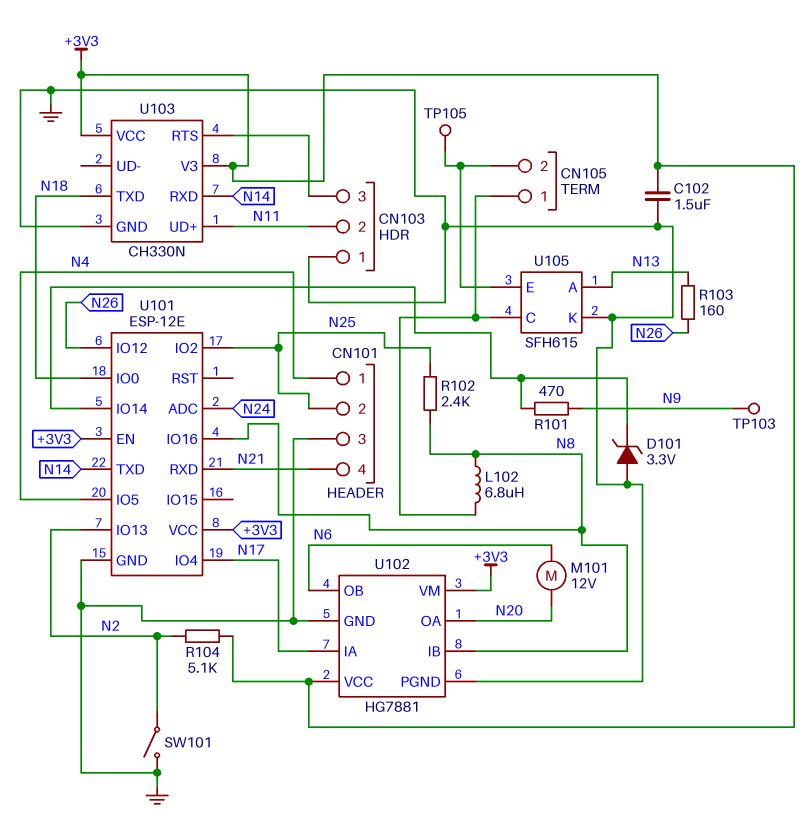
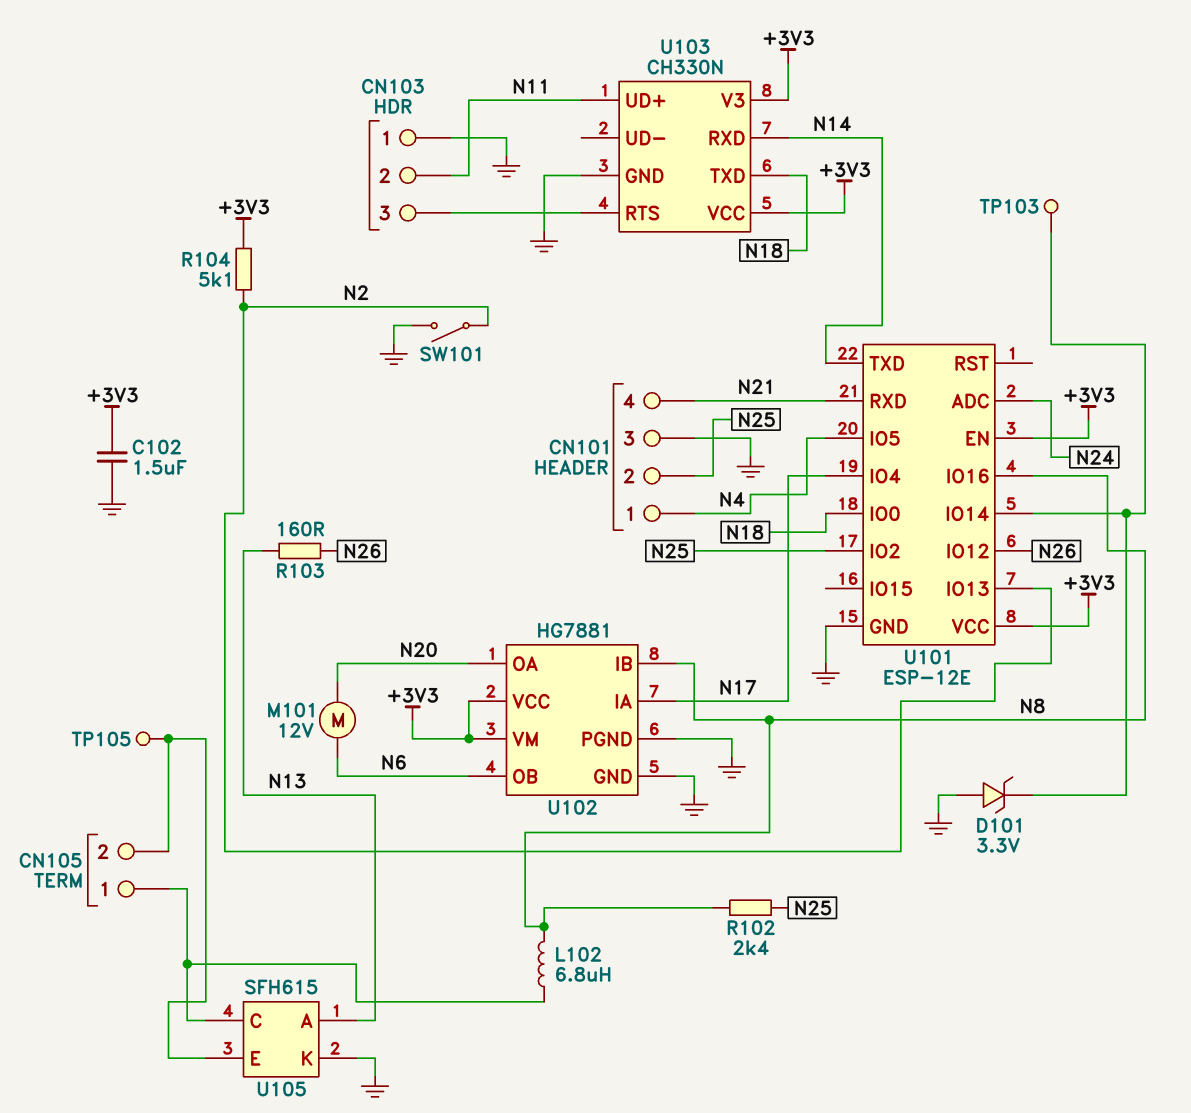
R101: 470 (N9, U101/IO14) -> none
TP103: test point (N9) -> test point (U101/IO14)

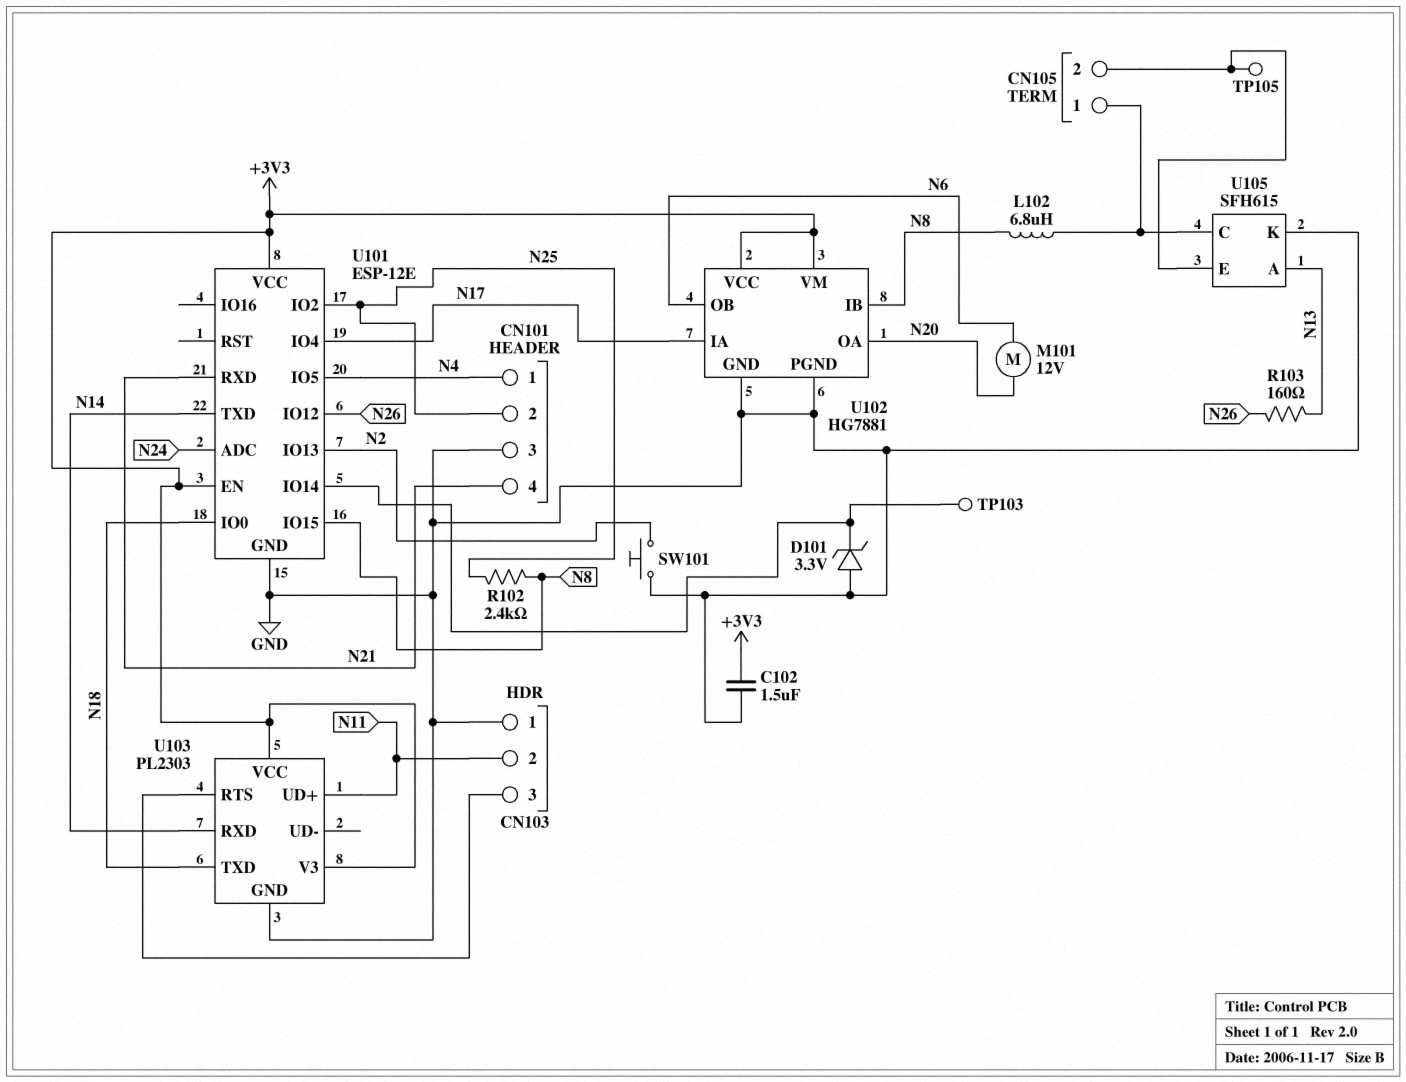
R104: 5.1k (+3V3, N2) -> none
SW101: switch (GND, N2) -> button (GND, N2)
U101 pin IO15: none -> N8
U101 pin IO16: N8 -> none
U103: CH330N -> PL2303

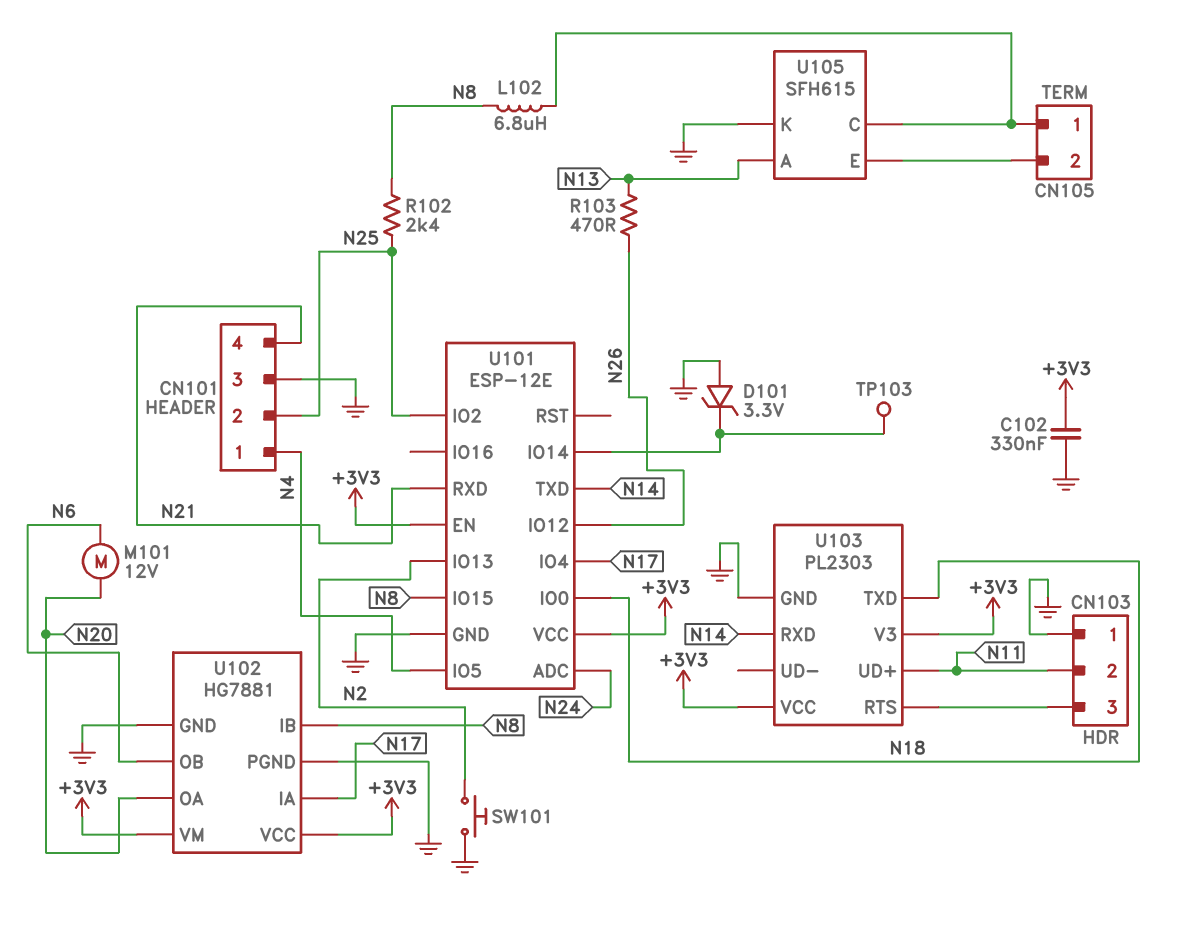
C102: 1.5uF (+3V3, GND) -> 330nF (+3V3, GND)
R103: 160 (N13, N26) -> 470 (N13, N26)
TP105: test point (CN105/2) -> none

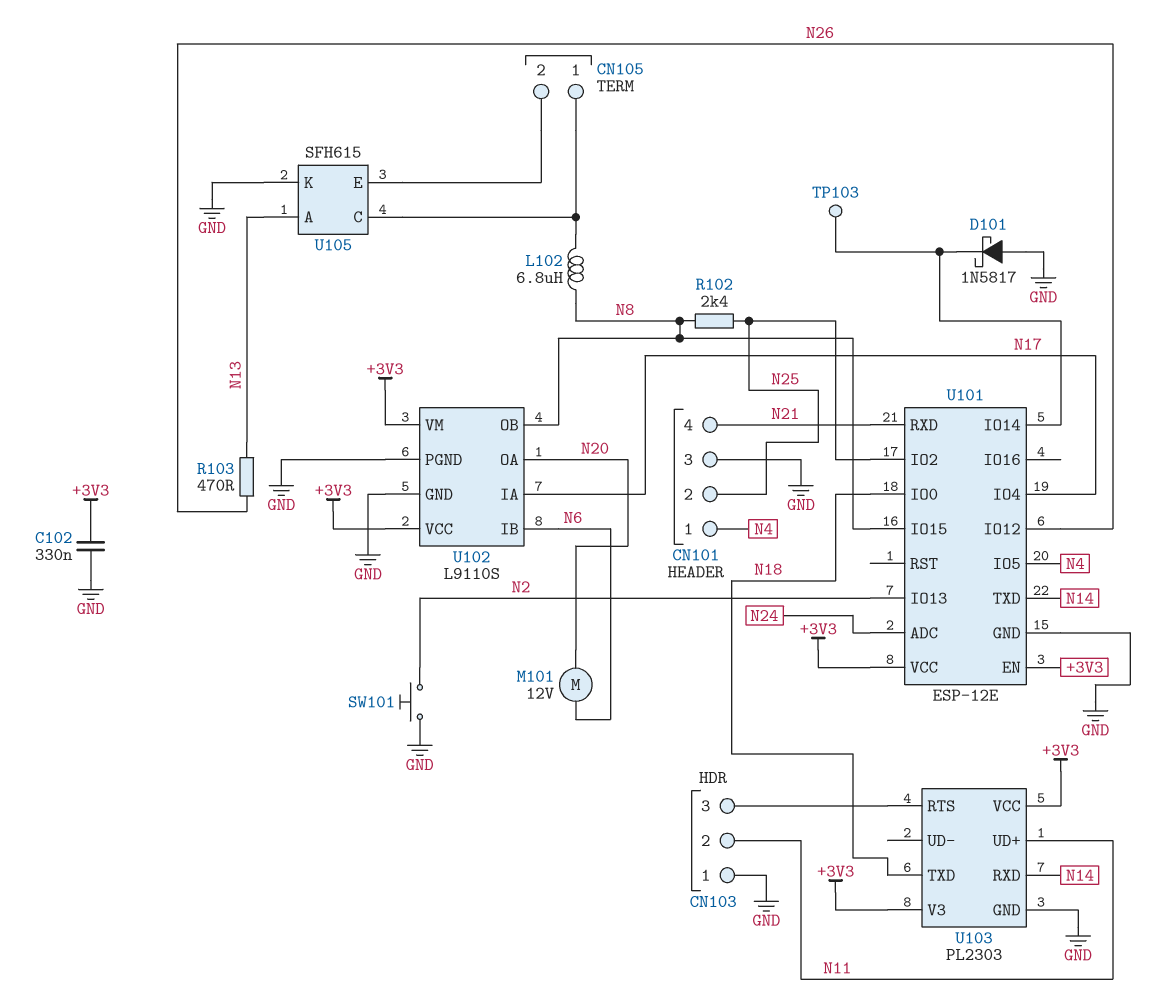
D101: zener 3.3V (A GND, K U101/IO14) -> schottky 1N5817 (A GND, K U101/IO14)
U102: HG7881 -> L9110S
U102 pin IB: N8 -> N6
U102 pin OB: N6 -> N8

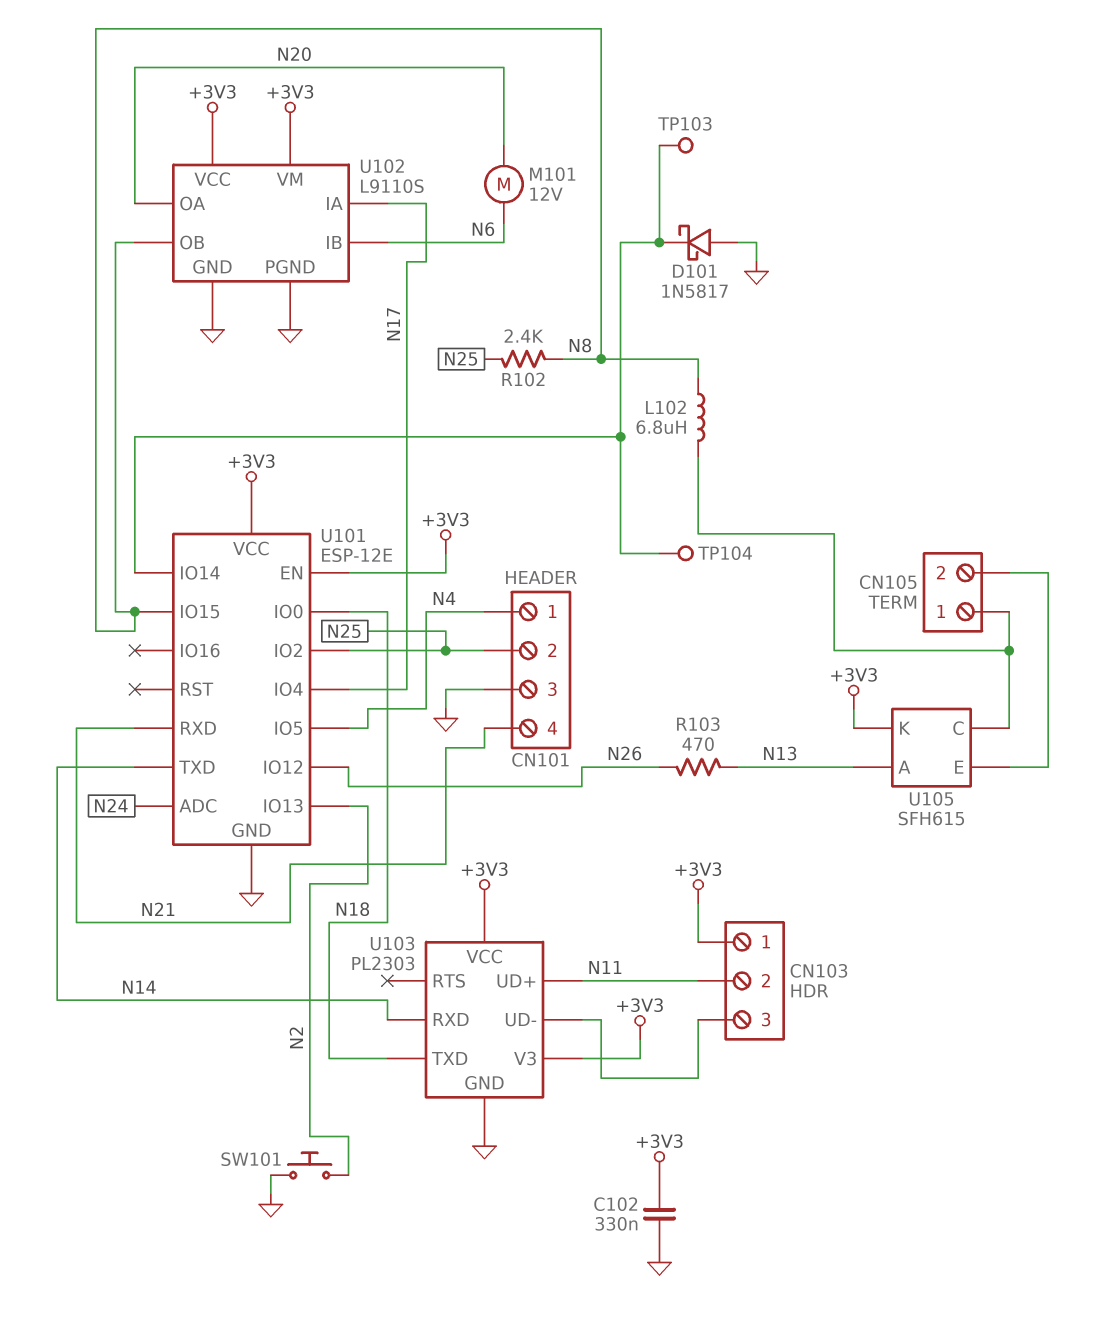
CN103 pin 1: GND -> +3V3
TP104: none -> test point (U101/IO14)
U103 pin RTS: CN103/3 -> none
U103 pin UD-: none -> CN103/3
U105 pin K: GND -> +3V3

